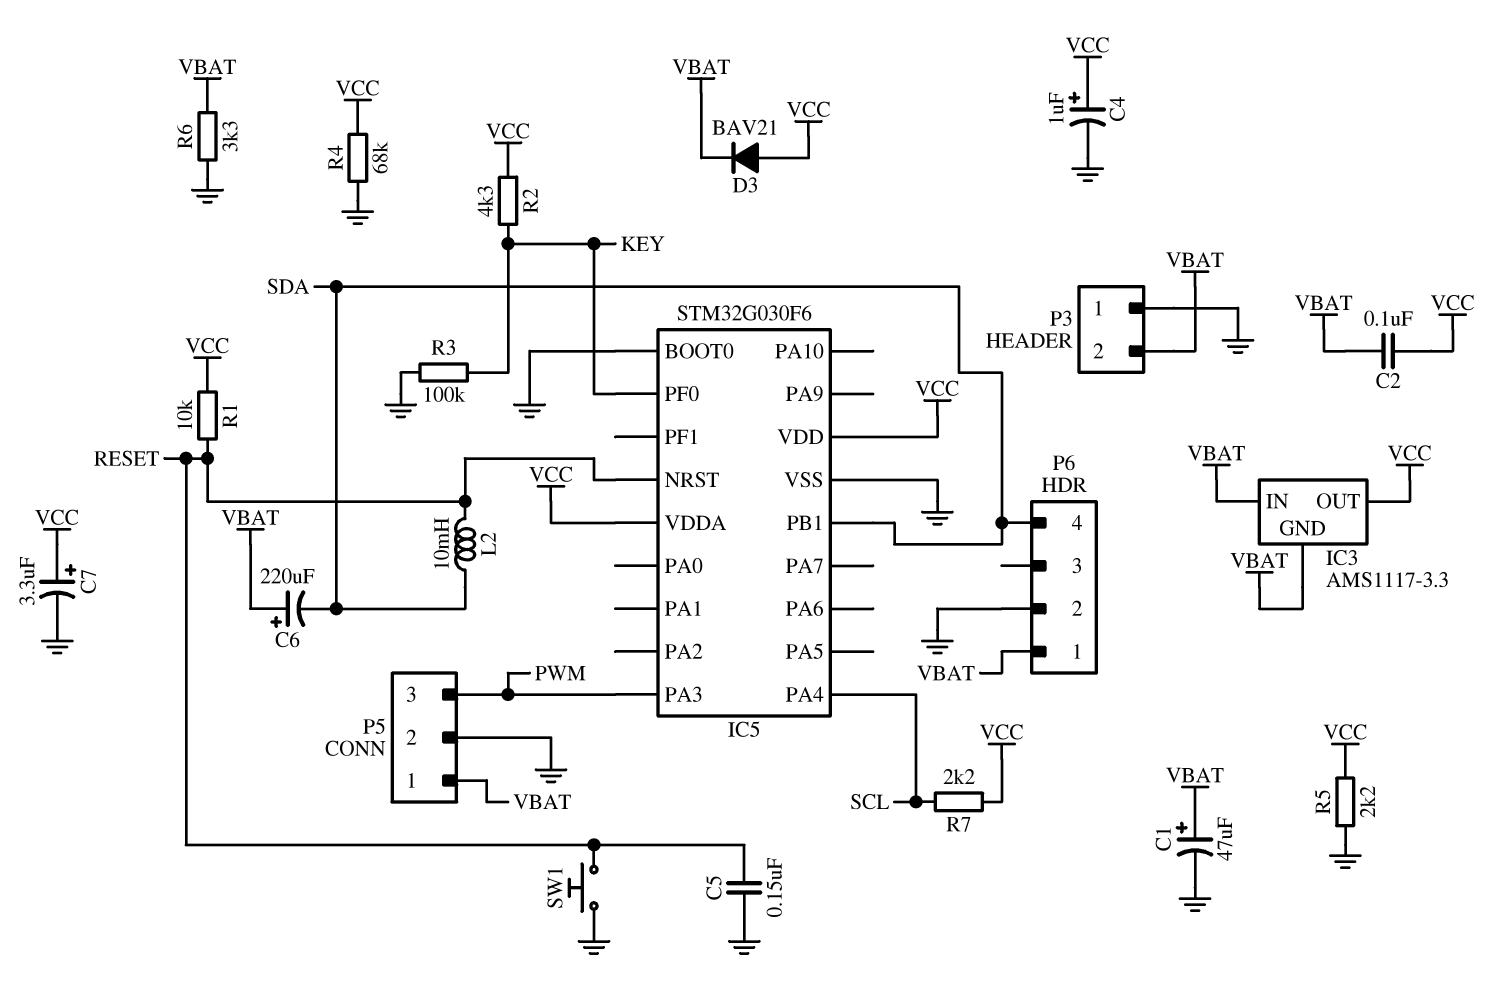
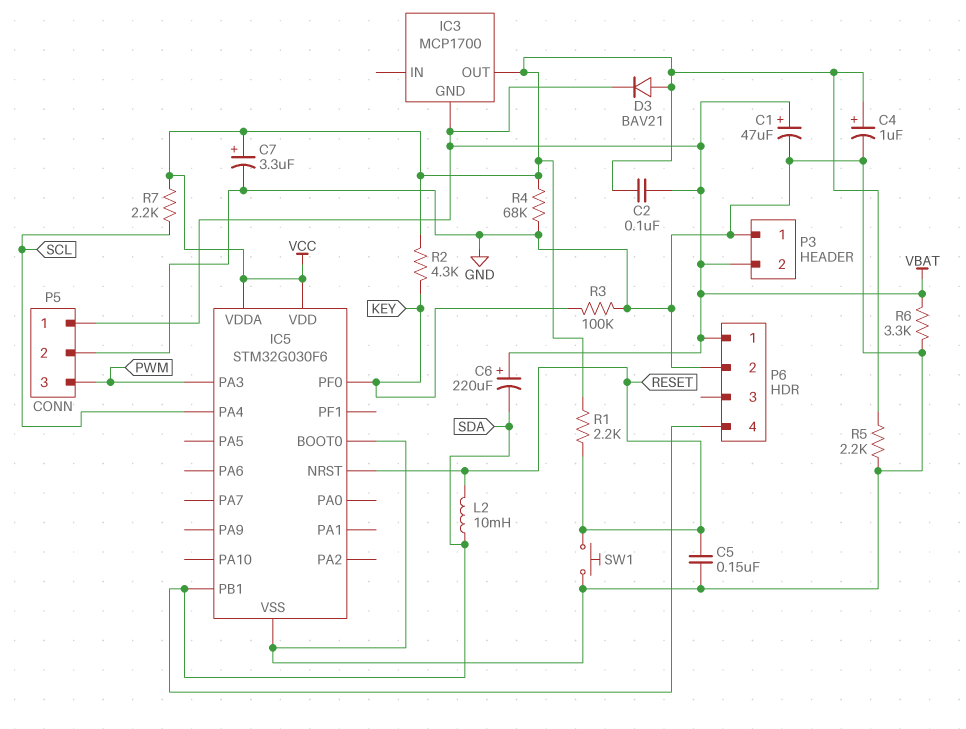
IC3: AMS1117-3.3 -> MCP1700
IC3 pin IN: VBAT -> none
R1: 10k (RESET, VCC) -> 2.2k (RESET, VCC)

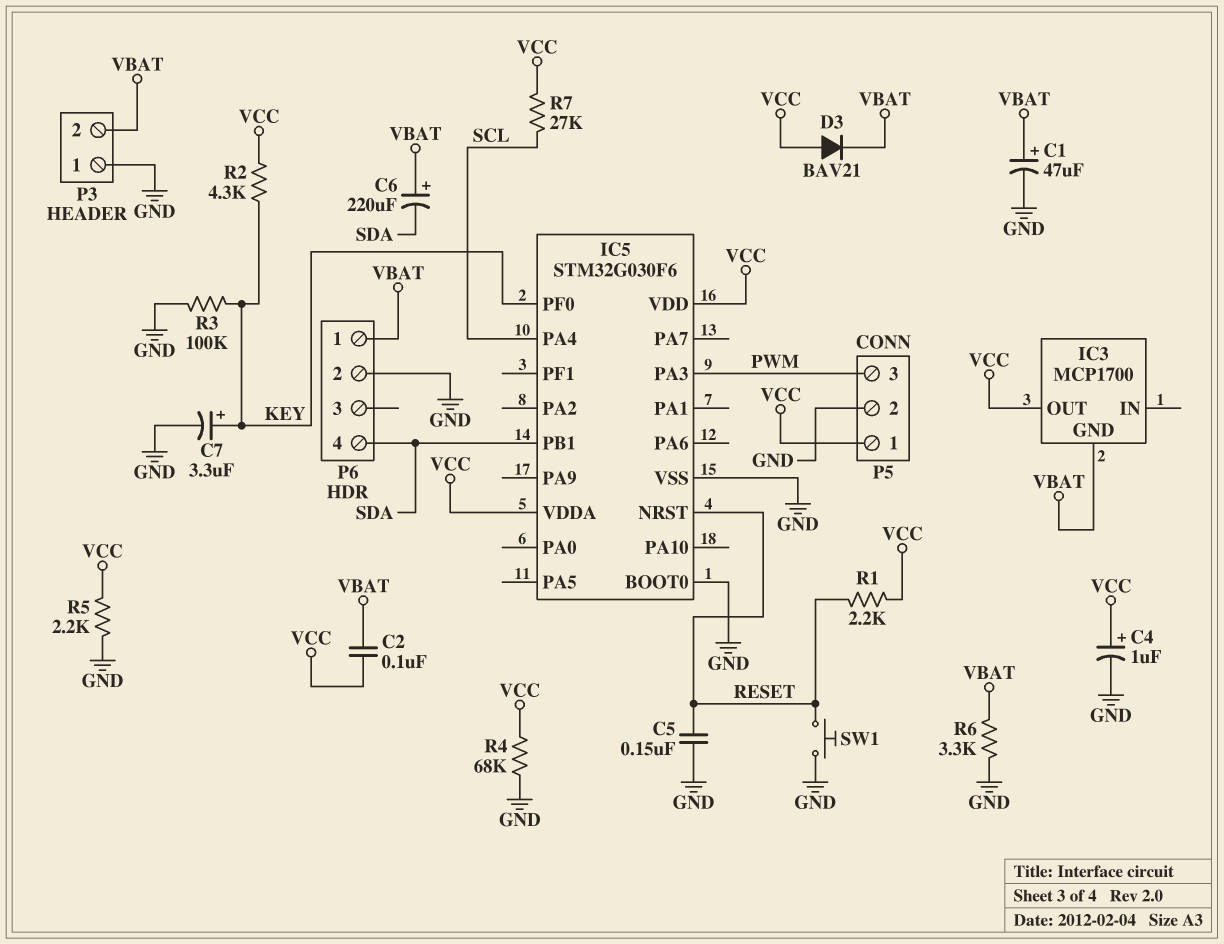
C7: 3.3uF (plus VCC, minus GND) -> 3.3uF (plus KEY, minus GND)
L2: 10mH (RESET, SDA) -> none
P5 pin 1: VBAT -> VCC
R7: 2.2k (SCL, VCC) -> 27k (SCL, VCC)

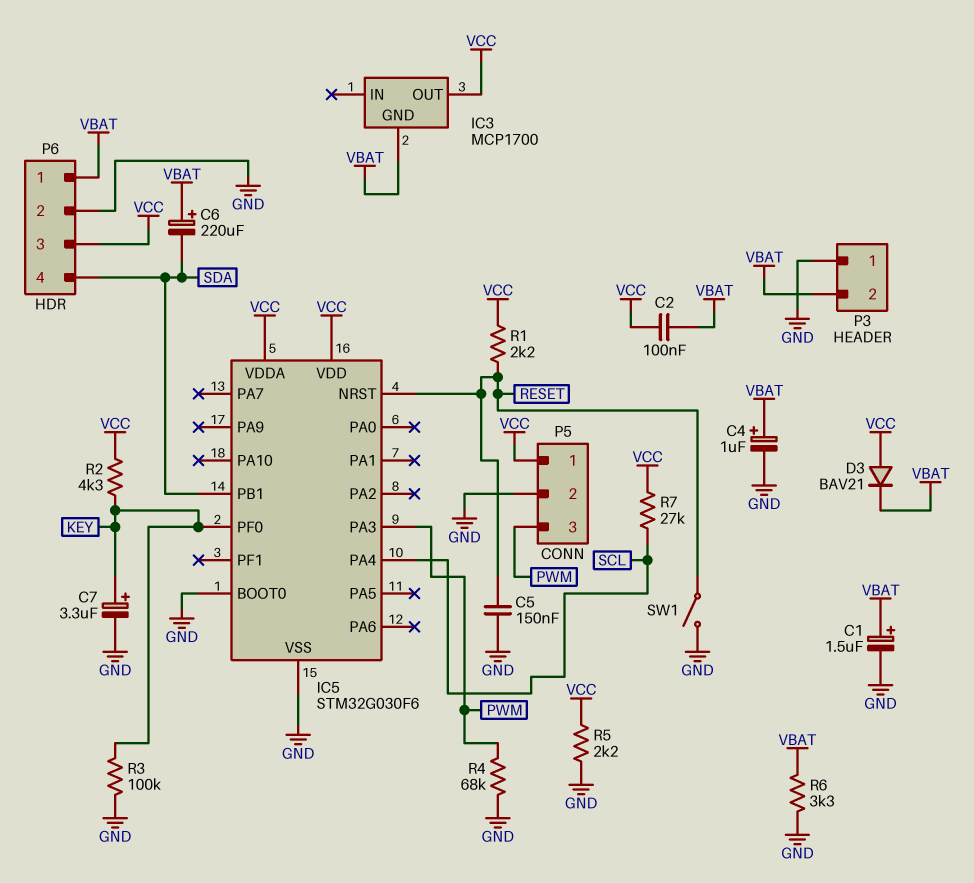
C1: 47uF (plus VBAT, minus GND) -> 1.5uF (plus VBAT, minus GND)
C4: 1uF (plus VCC, minus GND) -> 1uF (plus VBAT, minus GND)
P6 pin 3: none -> VCC
R4: 68k (GND, VCC) -> 68k (GND, PWM)
SW1: button (GND, RESET) -> switch (GND, RESET)

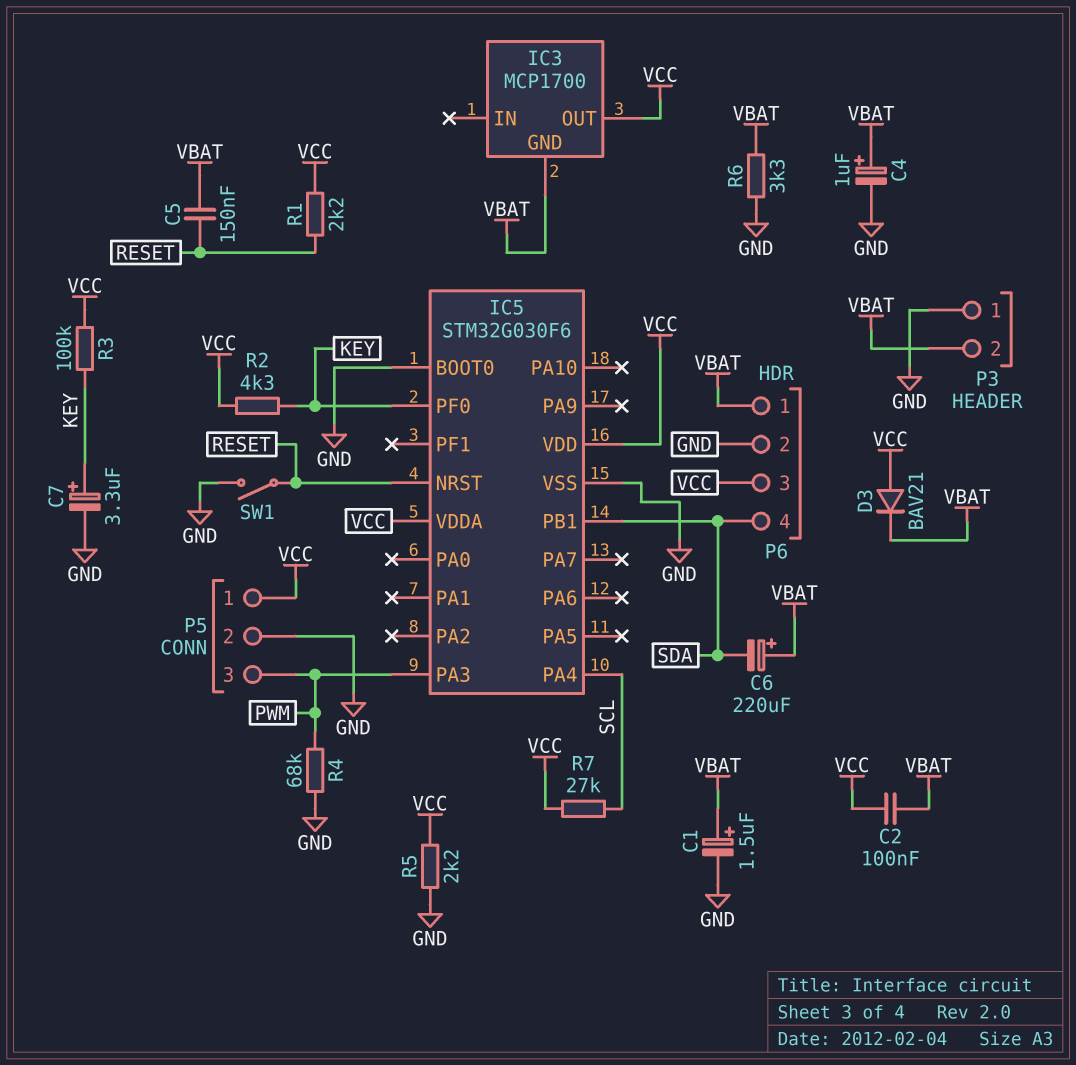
C5: 150nF (GND, RESET) -> 150nF (RESET, VBAT)
R3: 100k (GND, KEY) -> 100k (KEY, VCC)

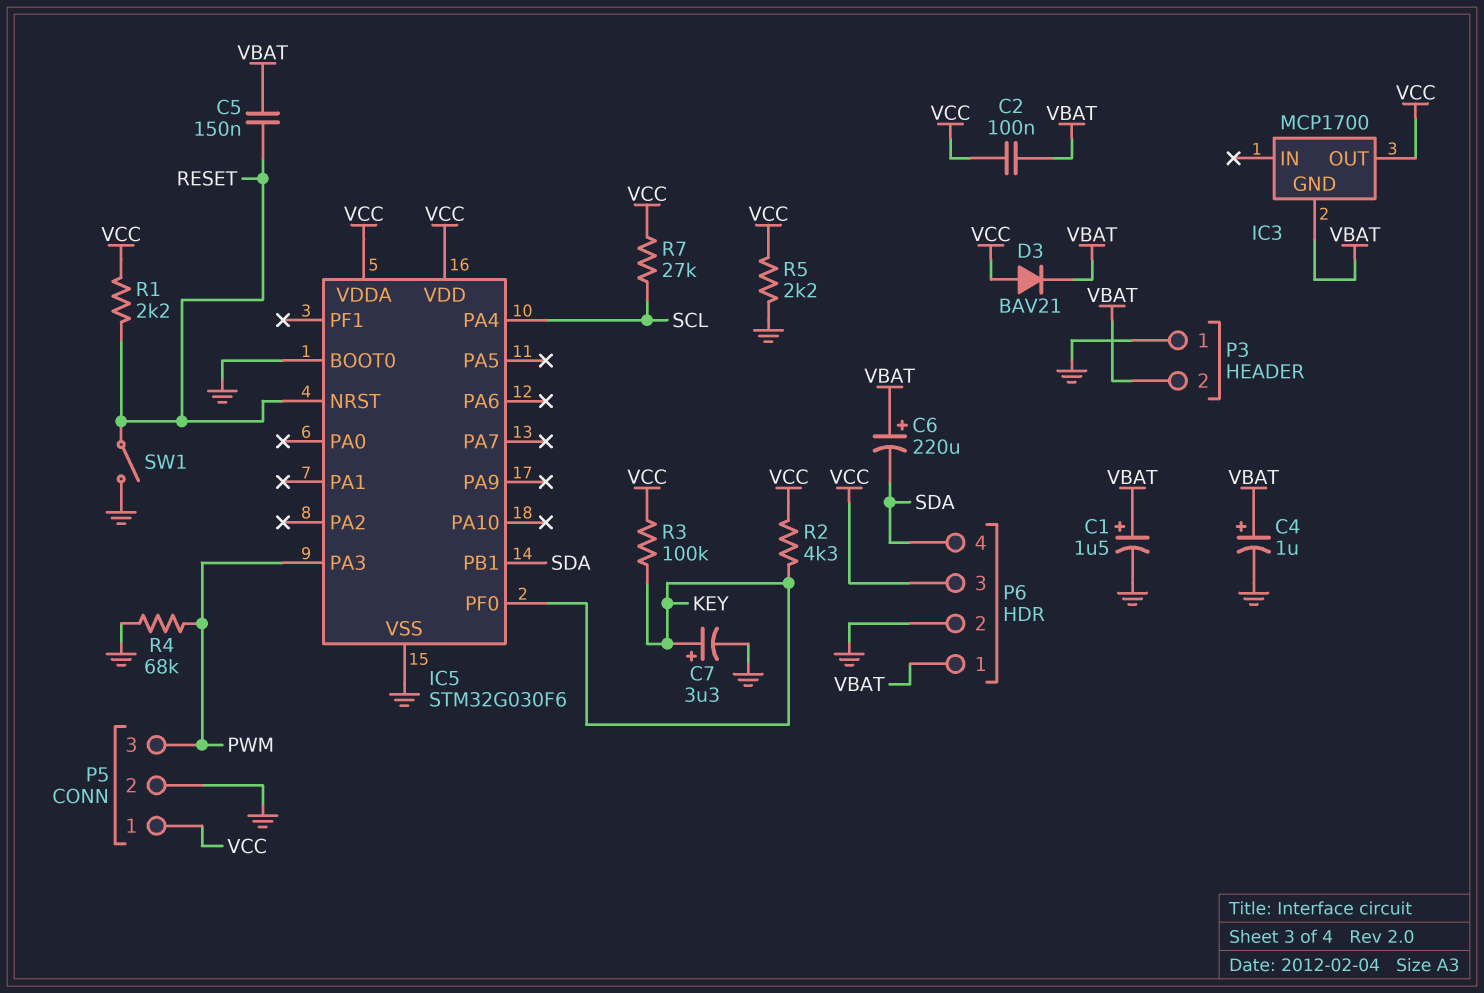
R6: 3.3k (GND, VBAT) -> none

